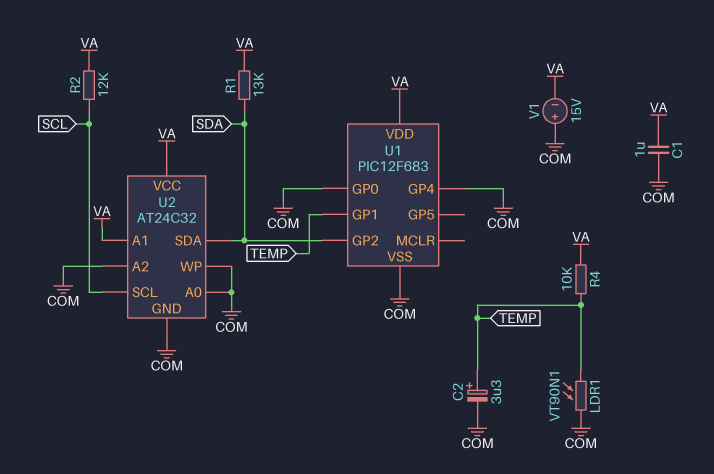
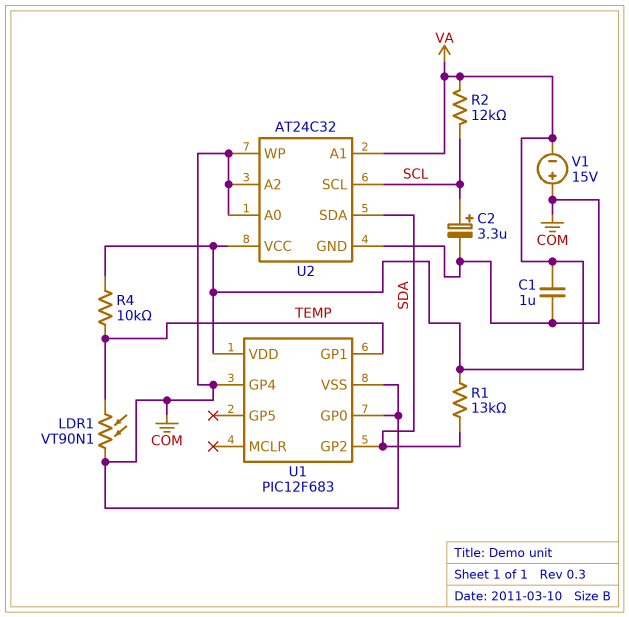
C2: 3.3uF (plus TEMP, minus COM) -> 3.3uF (plus SCL, minus COM)

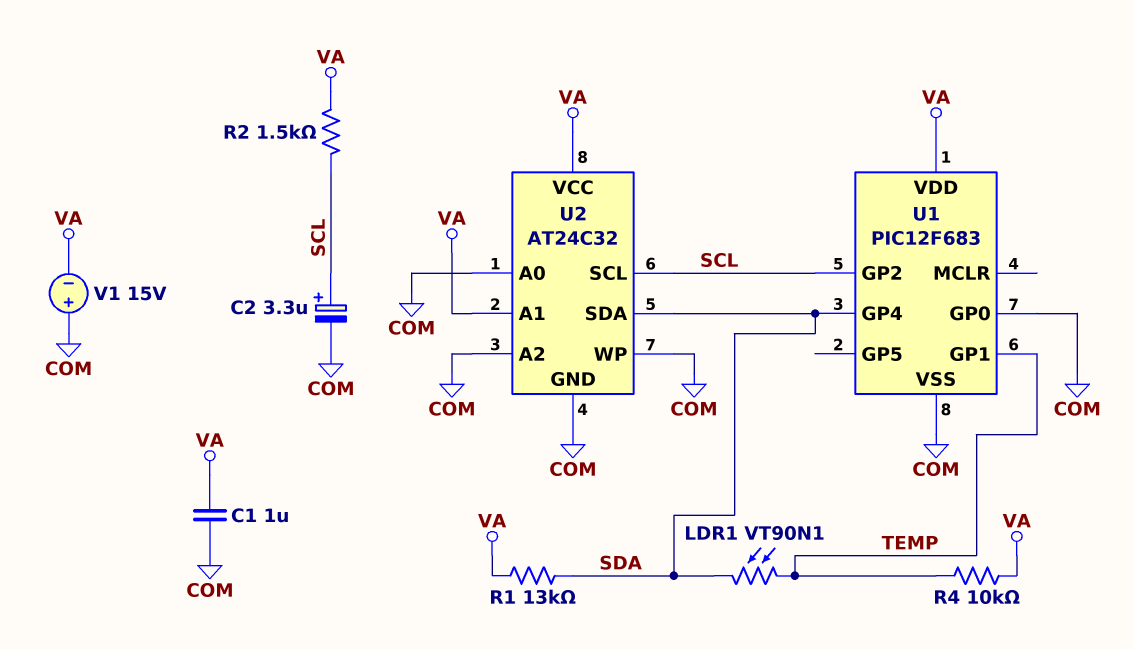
LDR1: VT90N1 (COM, TEMP) -> VT90N1 (SDA, TEMP)
R2: 12k (SCL, VA) -> 1.5k (SCL, VA)
U1 pin GP2: SDA -> SCL
U1 pin GP4: COM -> SDA

